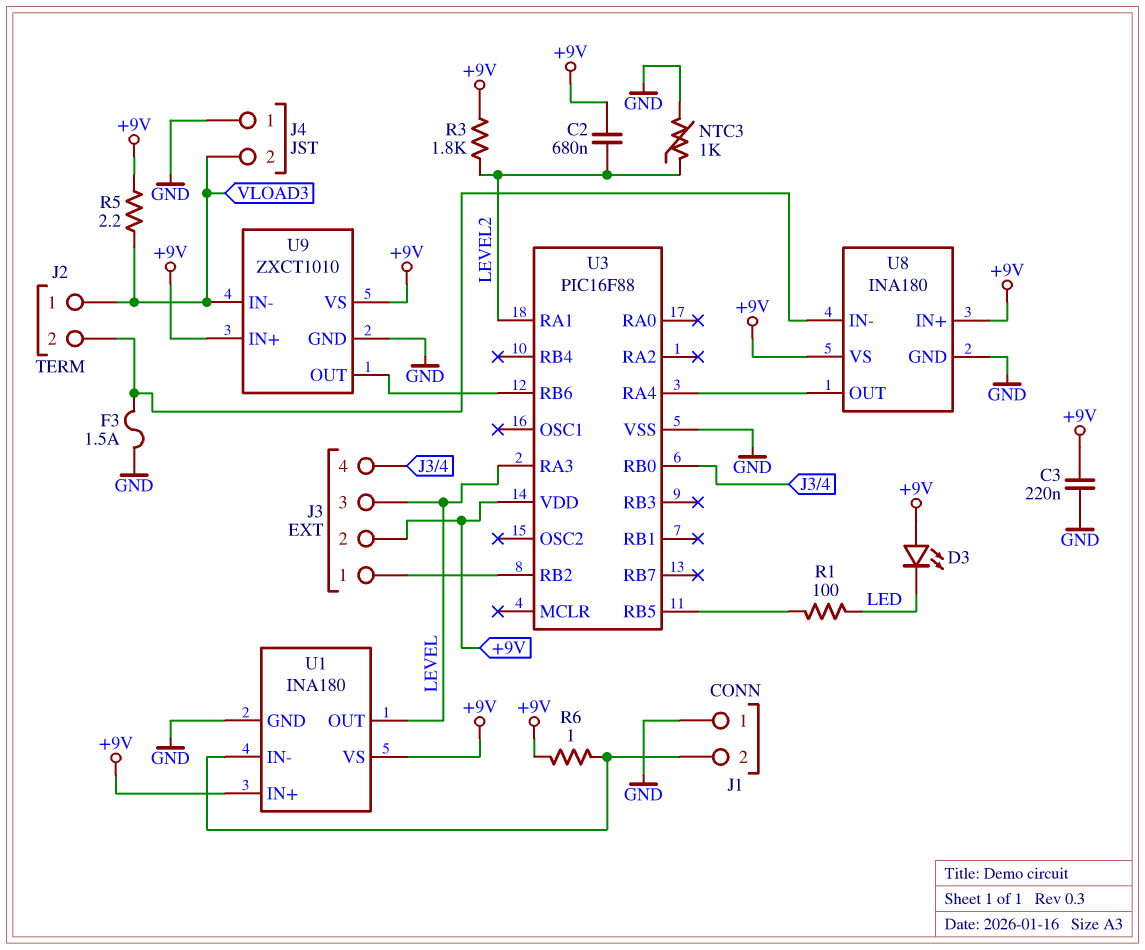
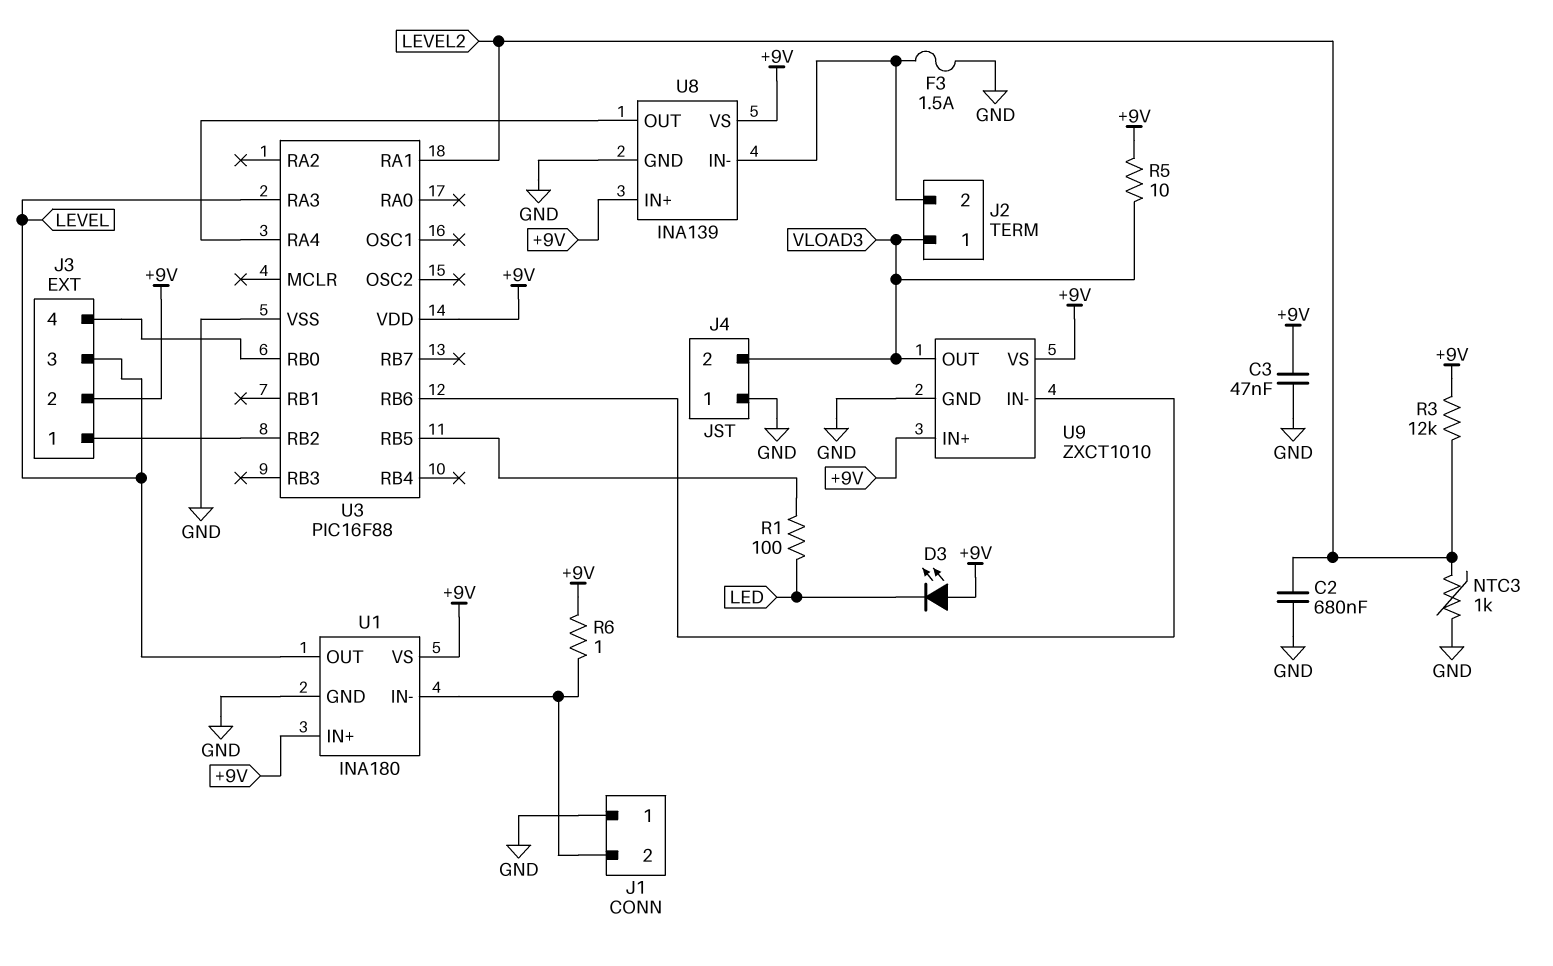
C2: 680nF (+9V, LEVEL2) -> 680nF (GND, LEVEL2)
C3: 220nF (+9V, GND) -> 47nF (+9V, GND)
R3: 1.8k (+9V, LEVEL2) -> 12k (+9V, LEVEL2)
R5: 2.2 (+9V, VLOAD3) -> 10 (+9V, VLOAD3)
U8: INA180 -> INA139
U9 pin IN-: VLOAD3 -> U3/RB6
U9 pin OUT: U3/RB6 -> VLOAD3

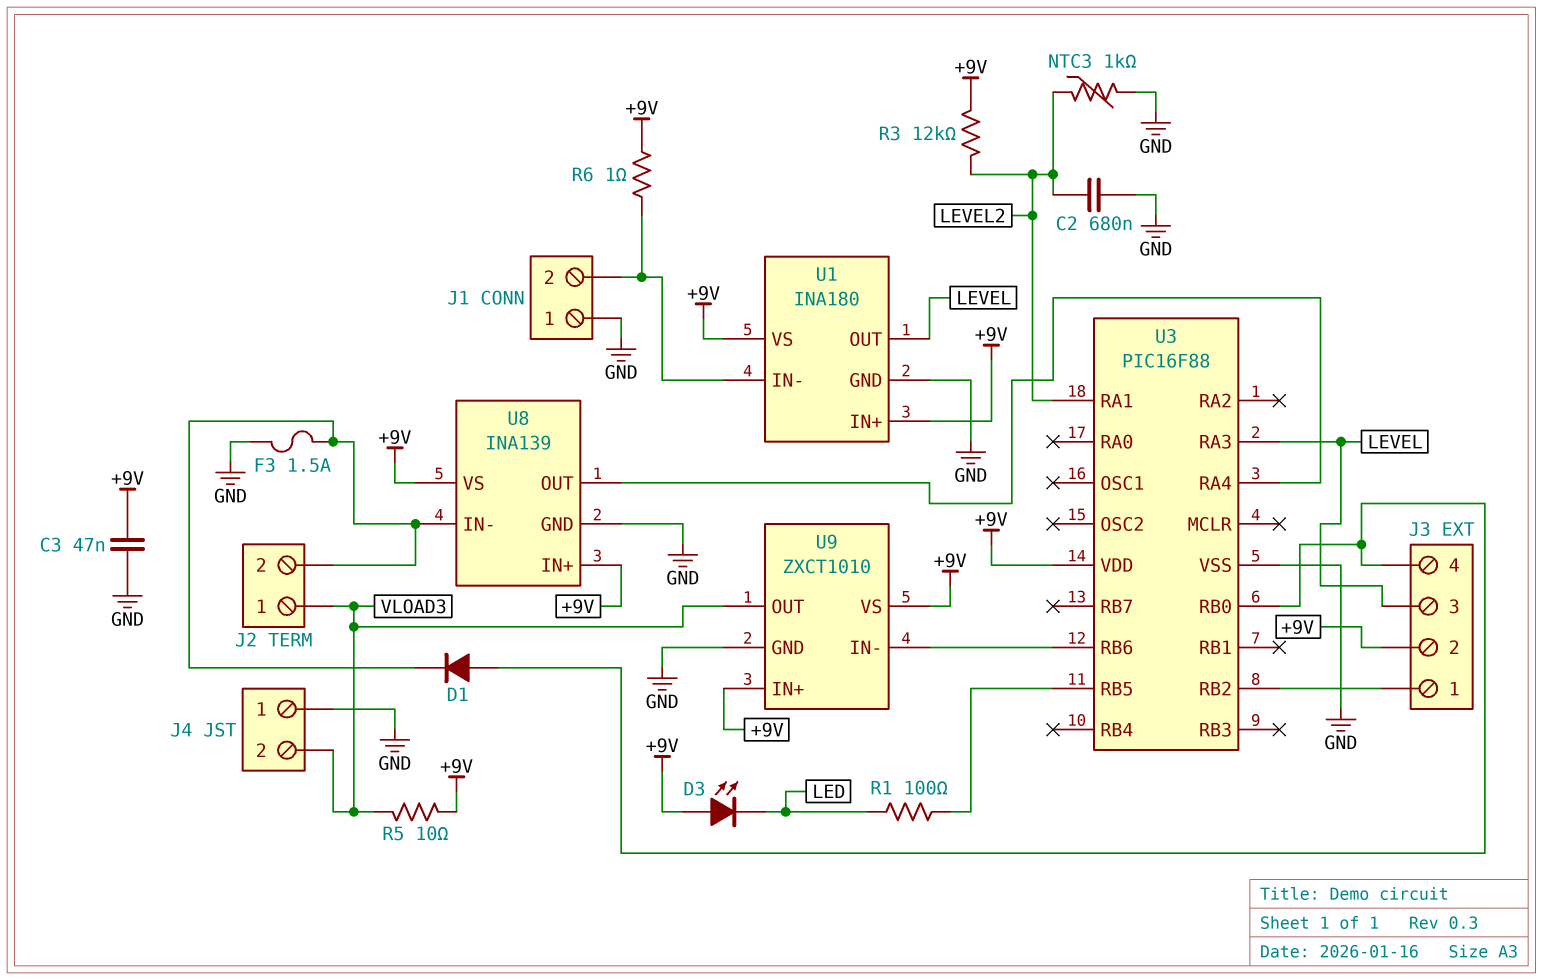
D1: none -> diode (A J3/4, K J2/2)

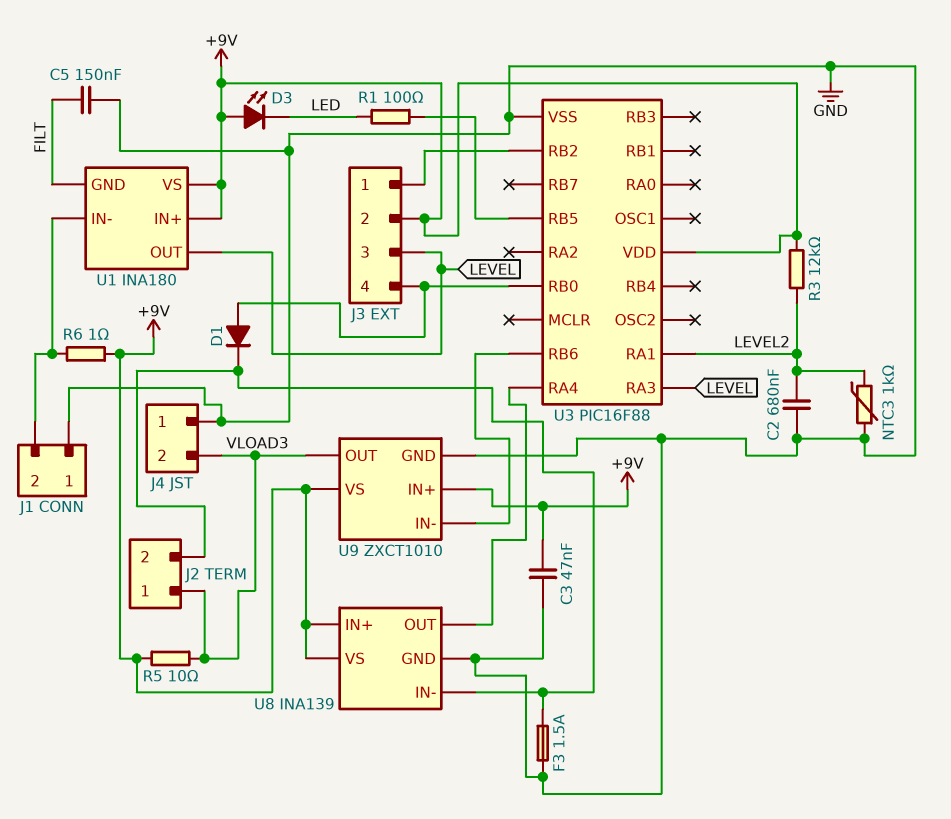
C5: none -> 150nF (FILT, GND)
U1 pin GND: GND -> FILT

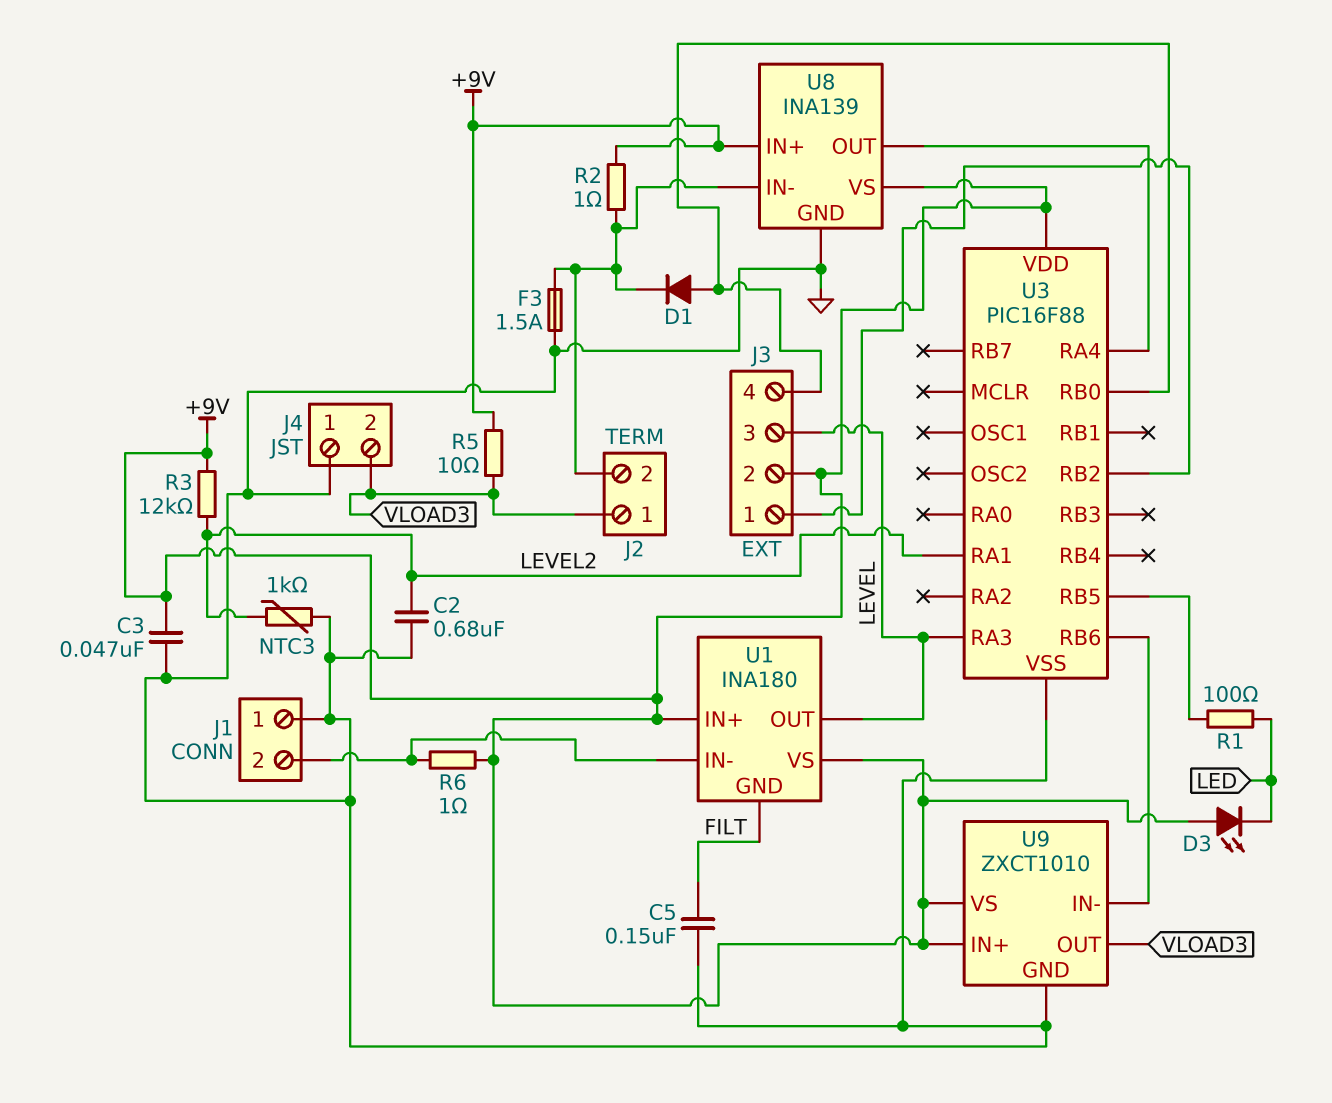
R2: none -> 1 (+9V, J2/2)

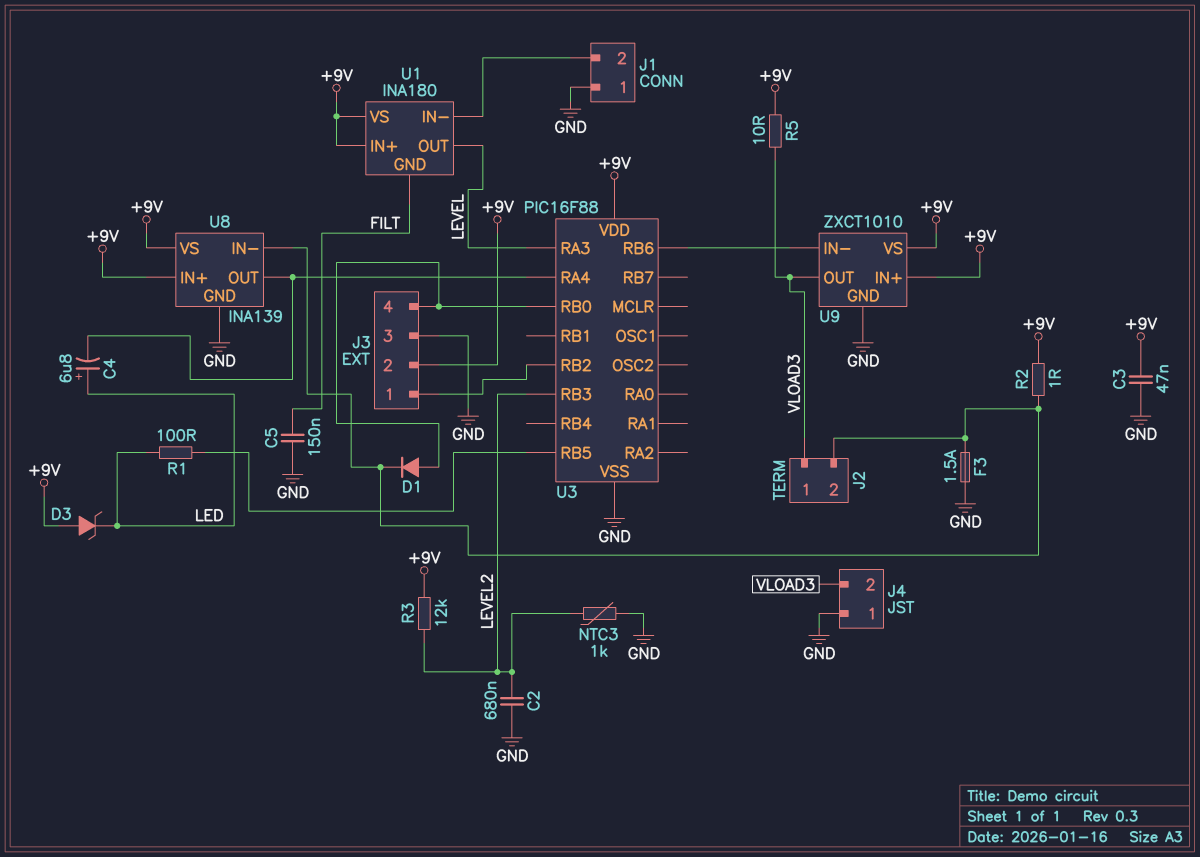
C4: none -> 6.8uF (plus LED, minus U3/RA4)
D3: LED (A +9V, K LED) -> zener (A +9V, K LED)
J3 pin 3: LEVEL -> GND
R6: 1 (+9V, J1/2) -> none
U3 pin RA1: LEVEL2 -> none
U3 pin RB3: none -> LEVEL2

